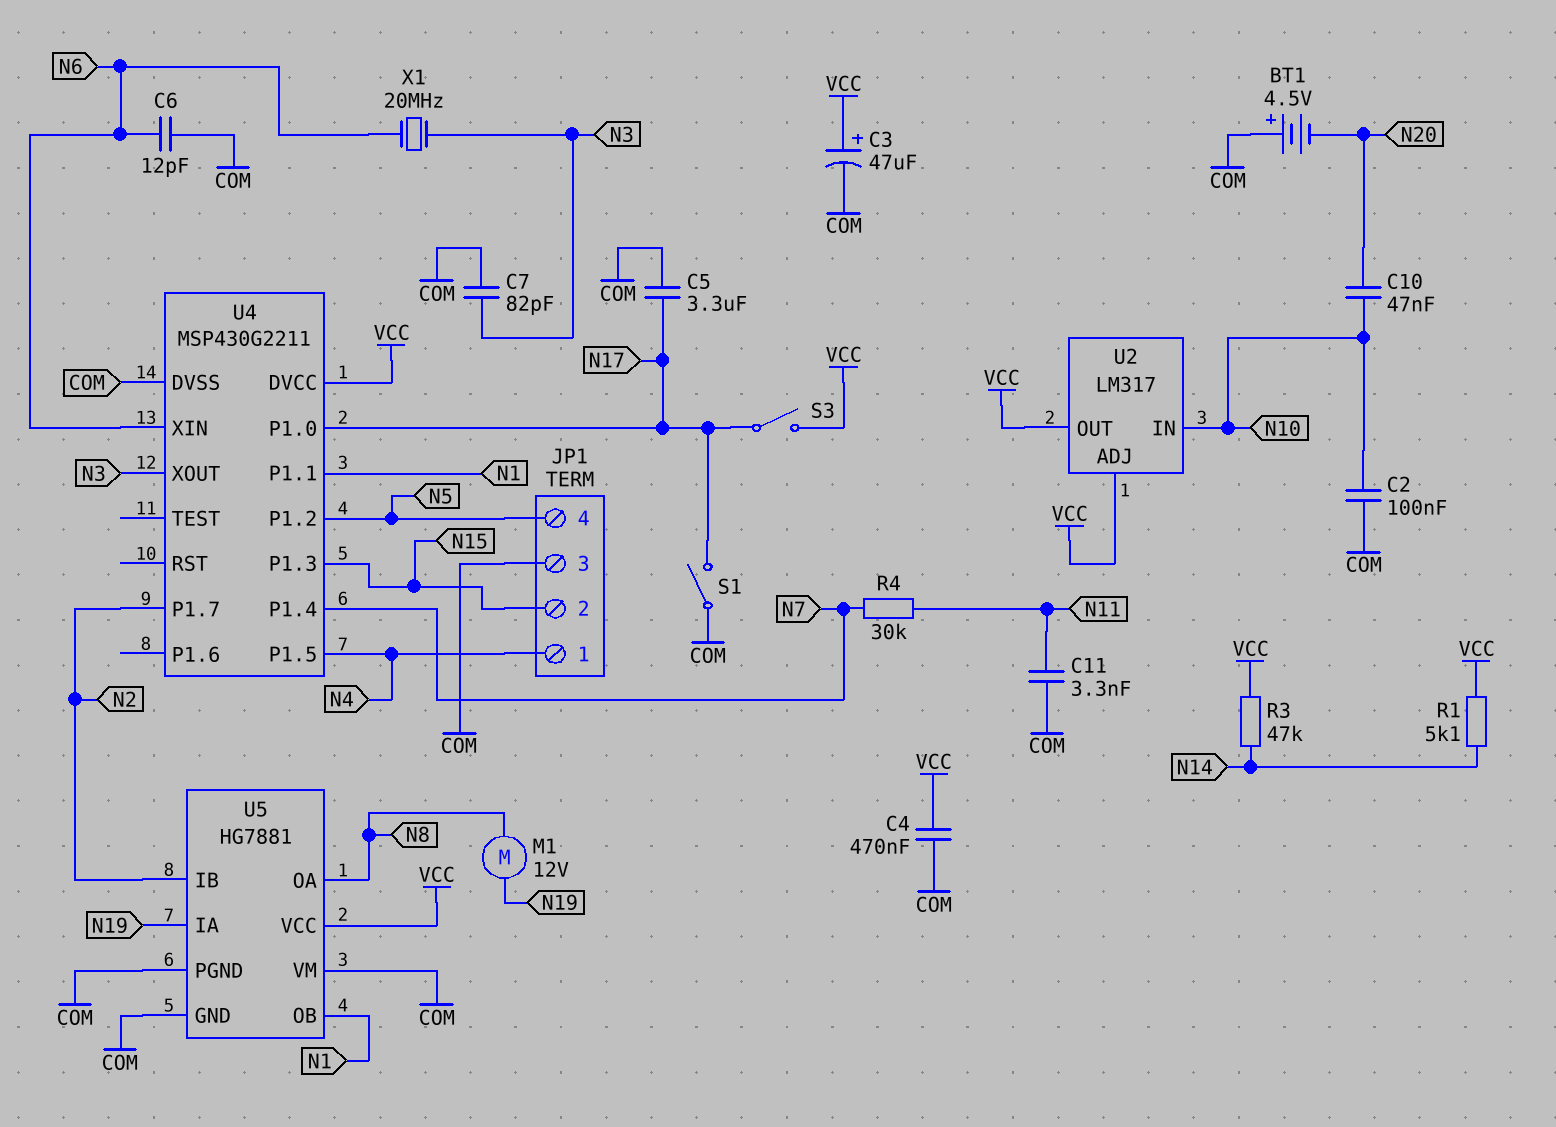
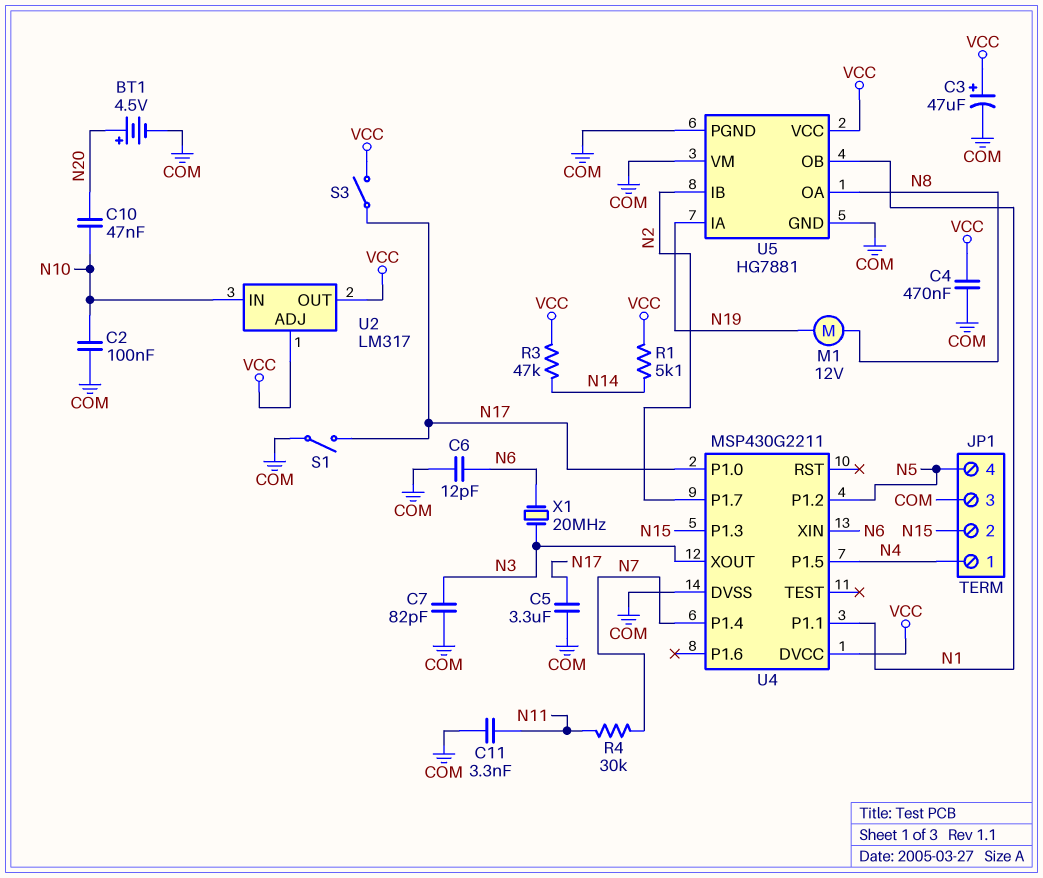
BT1: 4.5V (plus COM, minus N20) -> 4.5V (plus N20, minus COM)

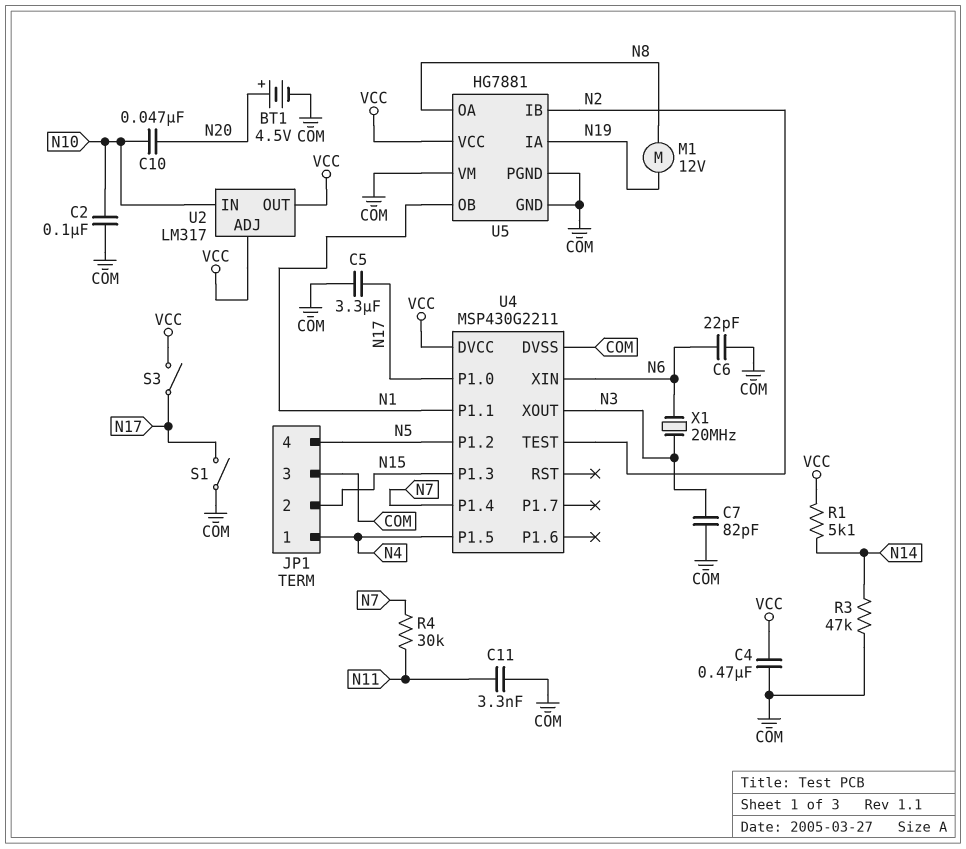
C3: 47uF (plus VCC, minus COM) -> none
C6: 12pF (COM, N6) -> 22pF (COM, N6)
R3: 47k (N14, VCC) -> 47k (COM, N14)
U4 pin P1.7: N2 -> none
U4 pin TEST: none -> N2

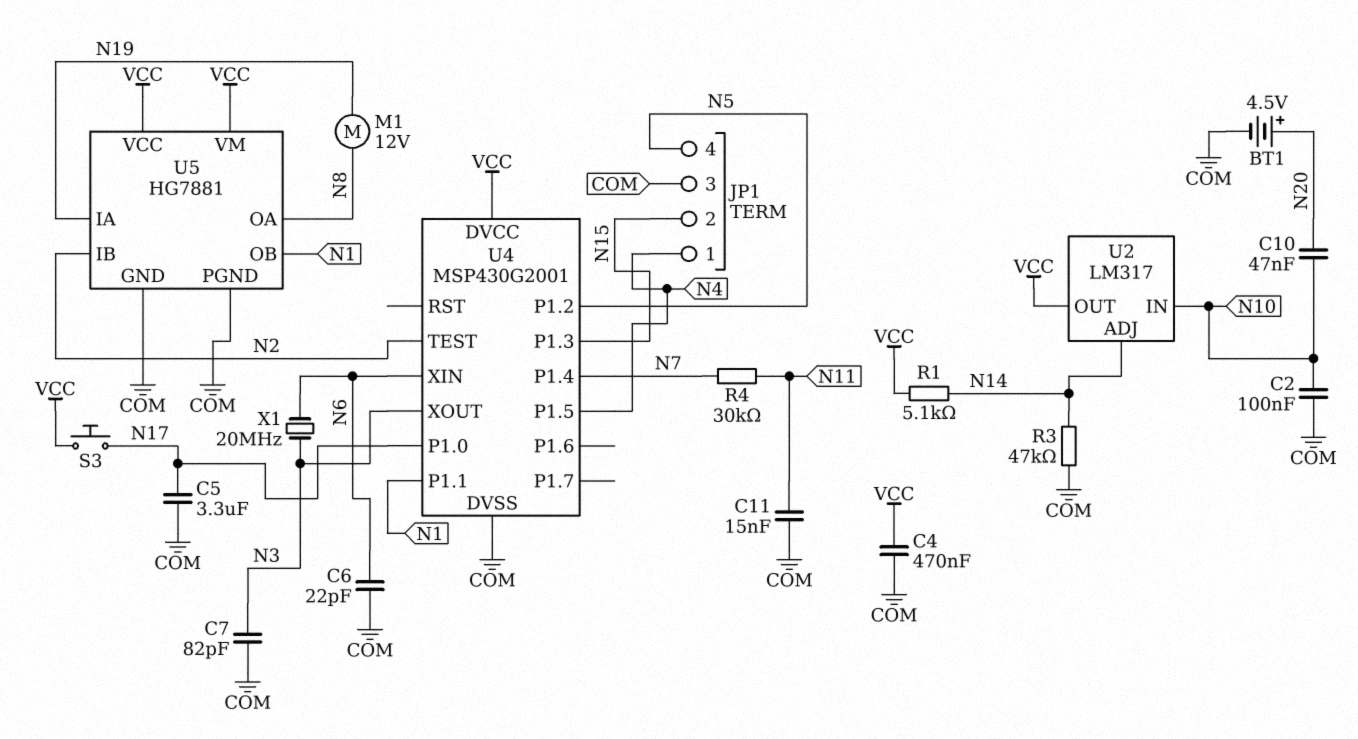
C11: 3.3nF (COM, N11) -> 15nF (COM, N11)
S1: switch (COM, N17) -> none
S3: switch (N17, VCC) -> button (N17, VCC)
U2 pin ADJ: VCC -> N14
U4: MSP430G2211 -> MSP430G2001
U5 pin VM: COM -> VCC

